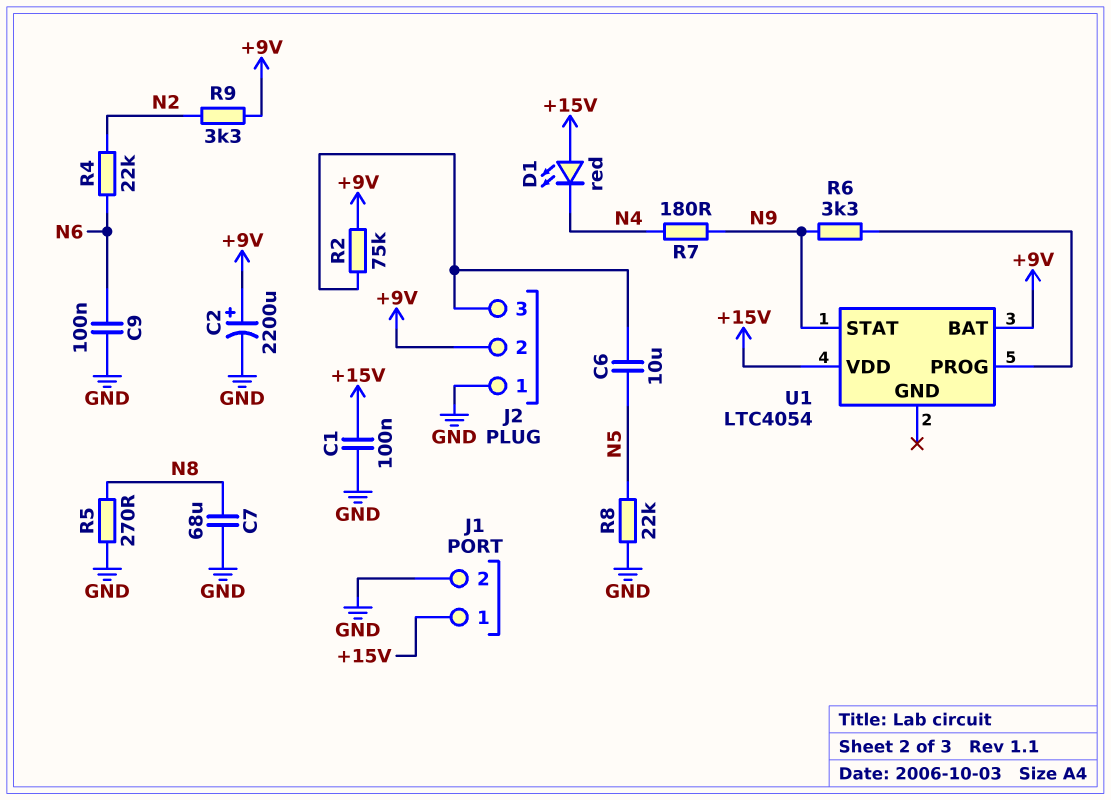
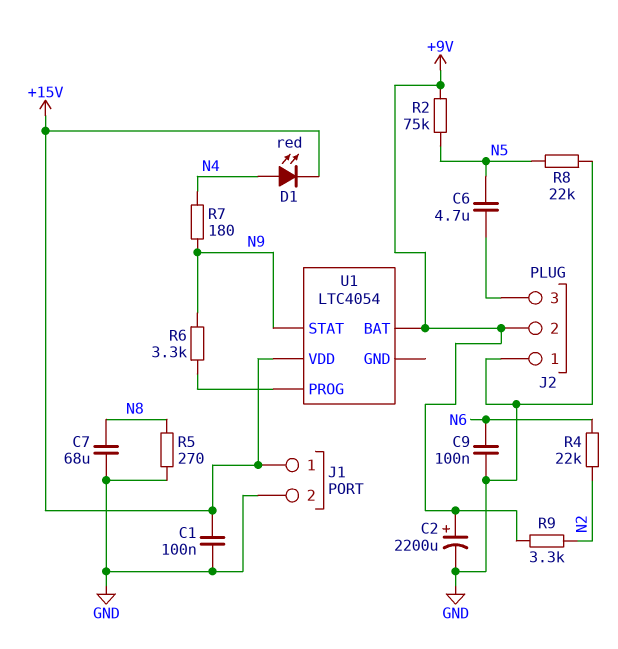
C6: 10uF (J2/3, N5) -> 4.7uF (J2/3, N5)
D1: LED red (A +15V, K N4) -> LED red (A N4, K +15V)
R2: 75k (+9V, J2/3) -> 75k (+9V, N5)

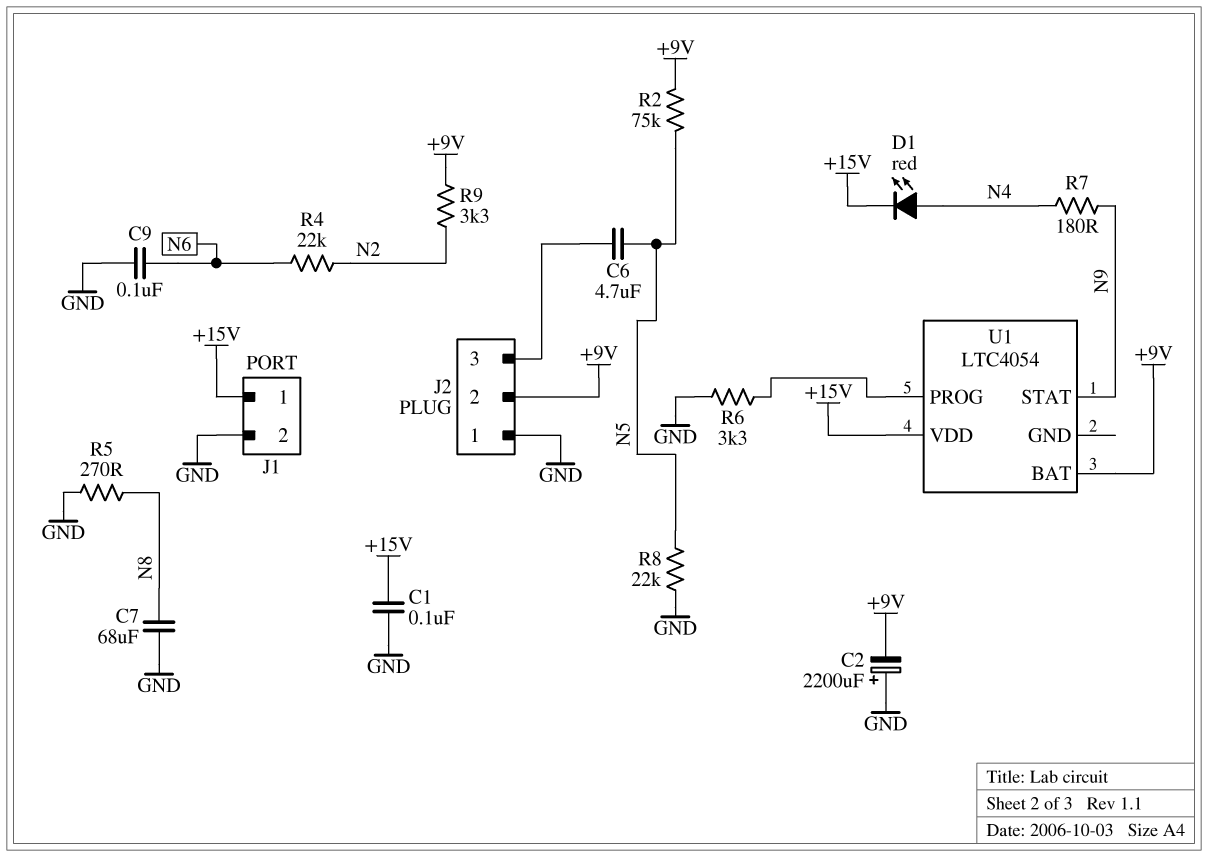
C2: 2200uF (plus +9V, minus GND) -> 2200uF (plus GND, minus +9V)
R6: 3.3k (N9, U1/PROG) -> 3.3k (GND, U1/PROG)

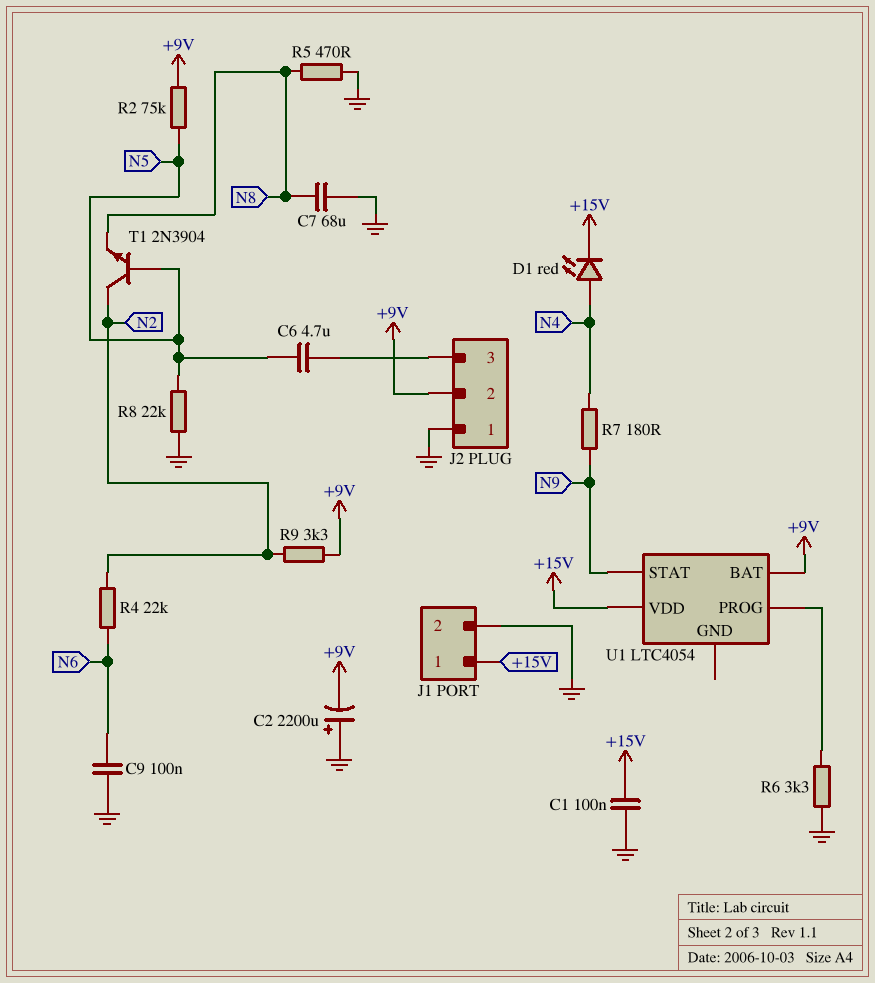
R5: 270 (GND, N8) -> 470 (GND, N8)
T1: none -> NPN 2N3904 (B N5, C N2, E N8)

